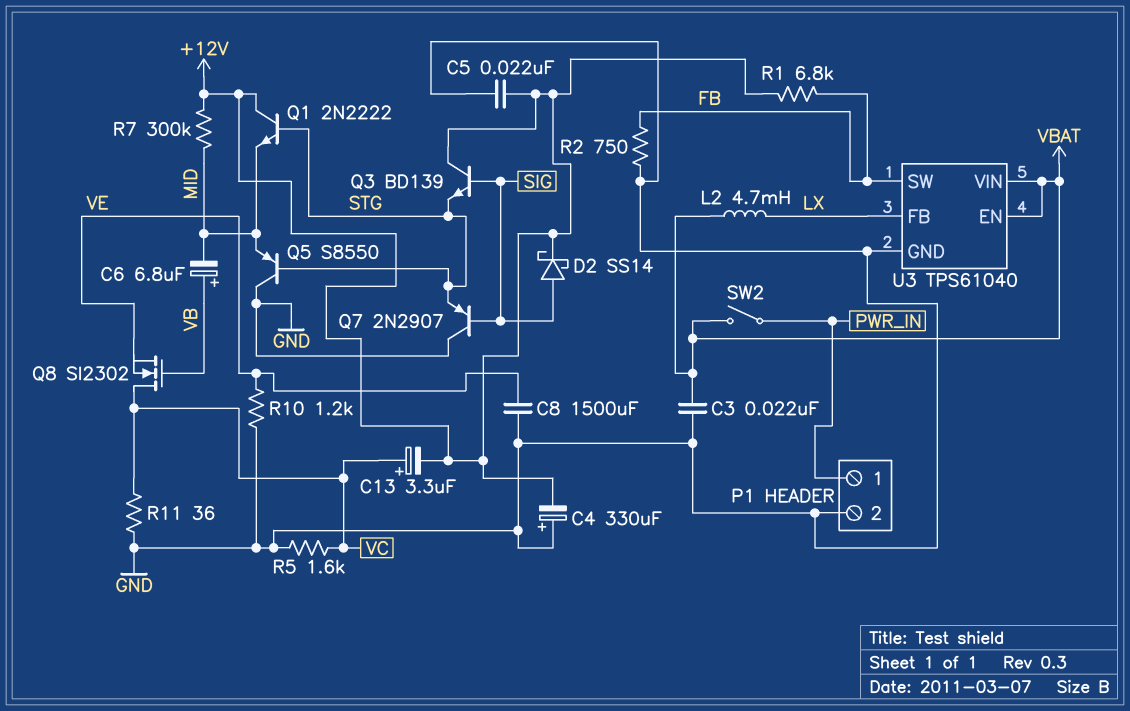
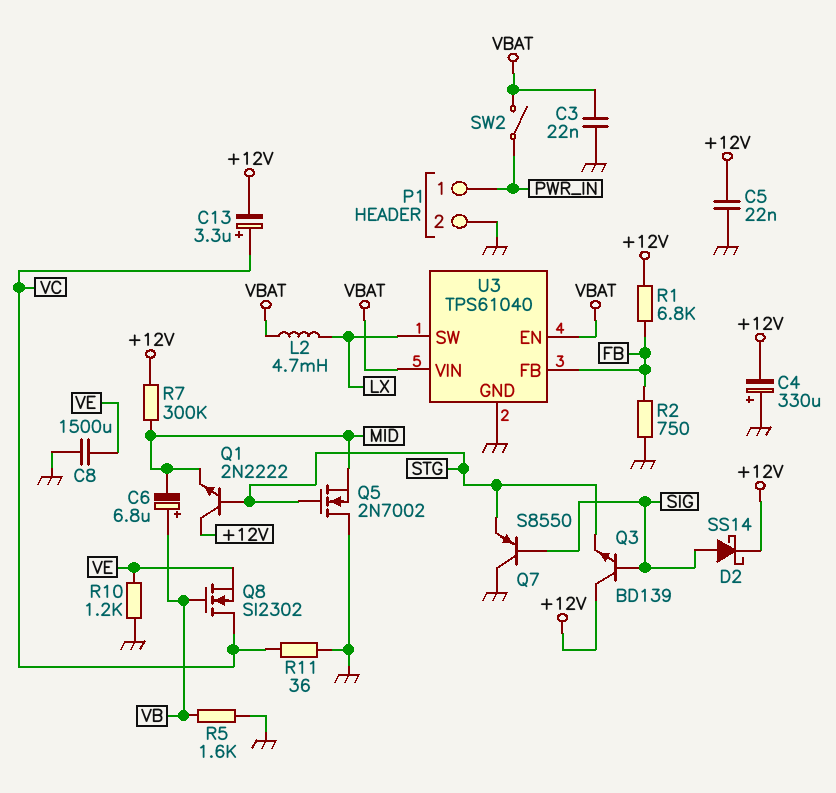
Q5: PNP S8550 (B STG, C GND, E MID) -> NMOS 2N7002 (G STG, D GND, S MID)
Q7: PNP 2N2907 (B SIG, C GND, E STG) -> PNP S8550 (B SIG, C GND, E STG)
R5: 1.6k (GND, VC) -> 1.6k (GND, VB)
U3 pin FB: LX -> FB
U3 pin SW: FB -> LX

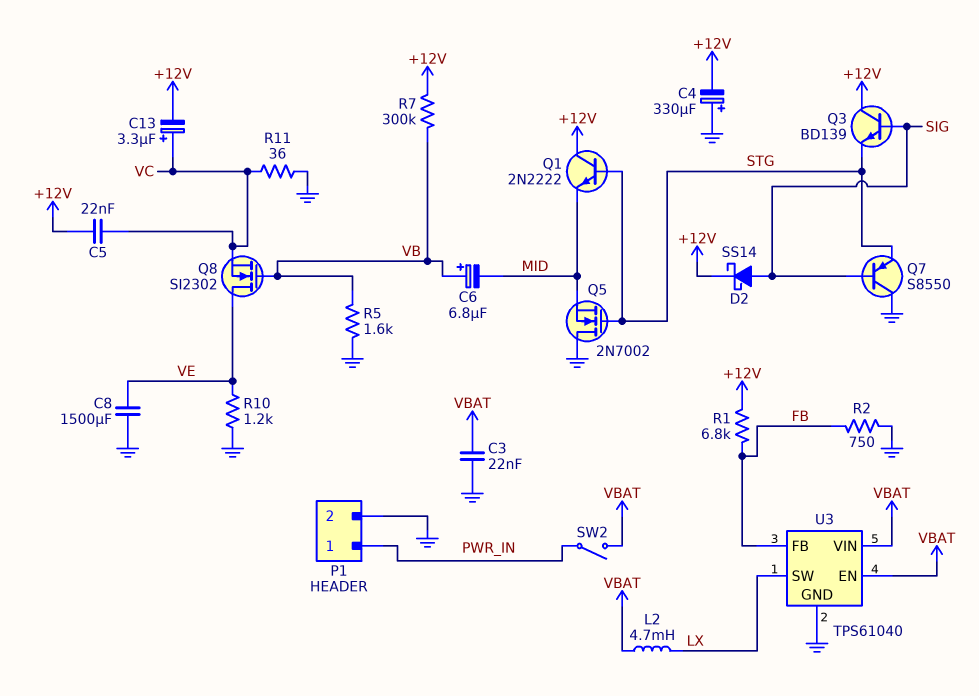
C5: 22nF (+12V, GND) -> 22nF (+12V, VC)
Q8: NMOS SI2302 (G VB, D VC, S VE) -> NMOS SI2302 (G VB, D VE, S VC)
R7: 300k (+12V, MID) -> 300k (+12V, VB)

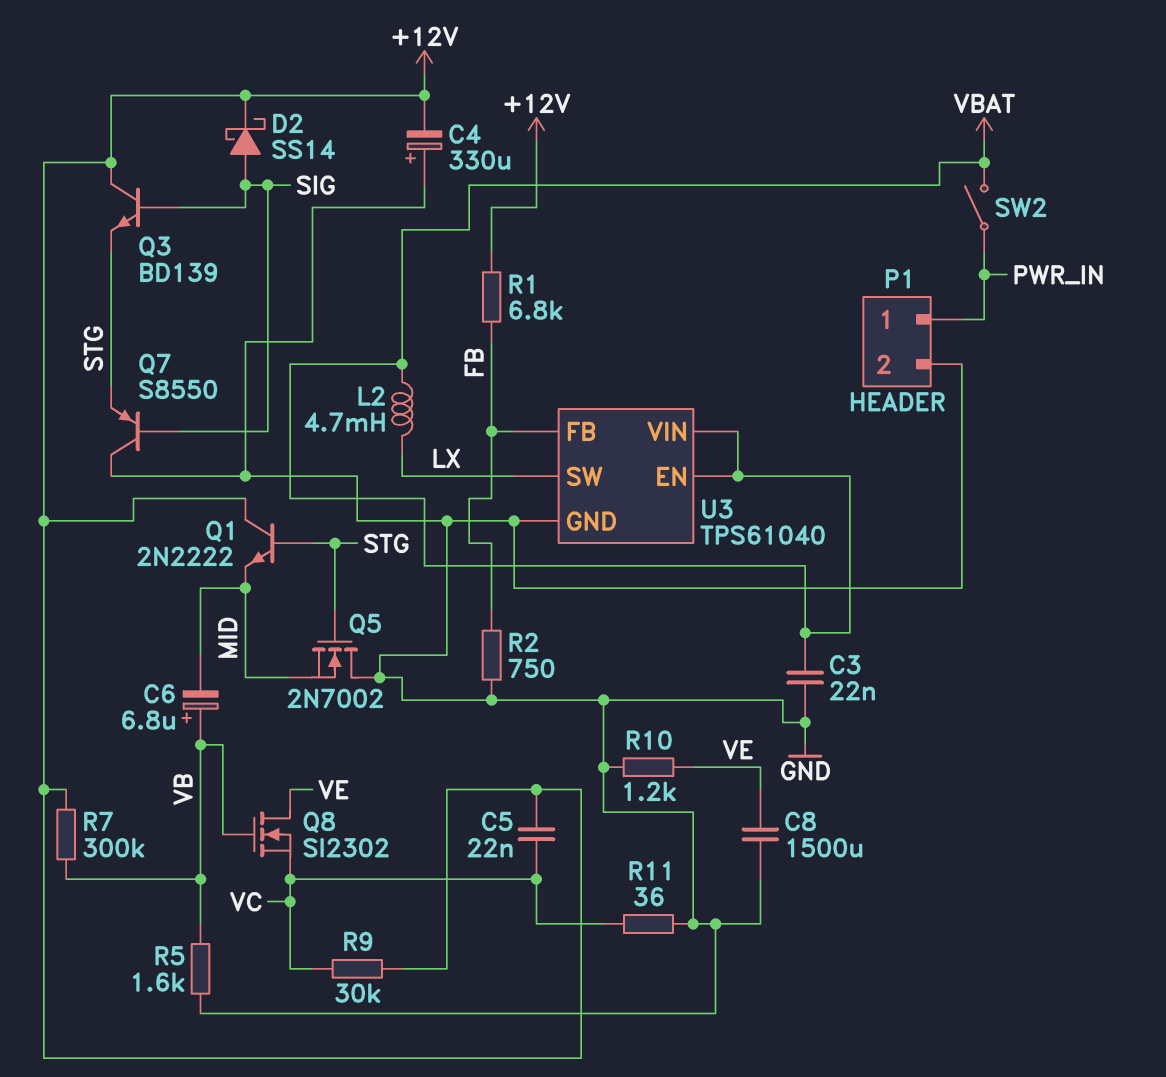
C13: 3.3uF (plus VC, minus +12V) -> none
R9: none -> 30k (+12V, VC)

